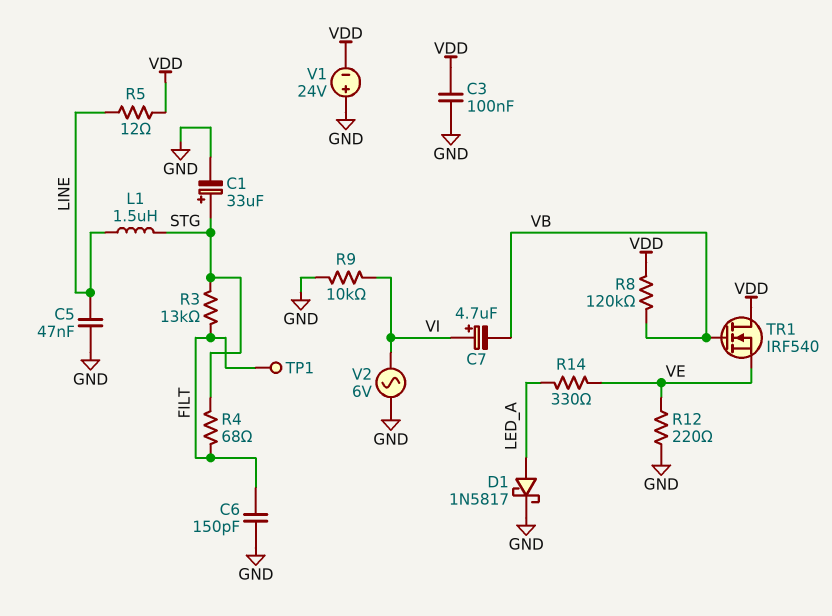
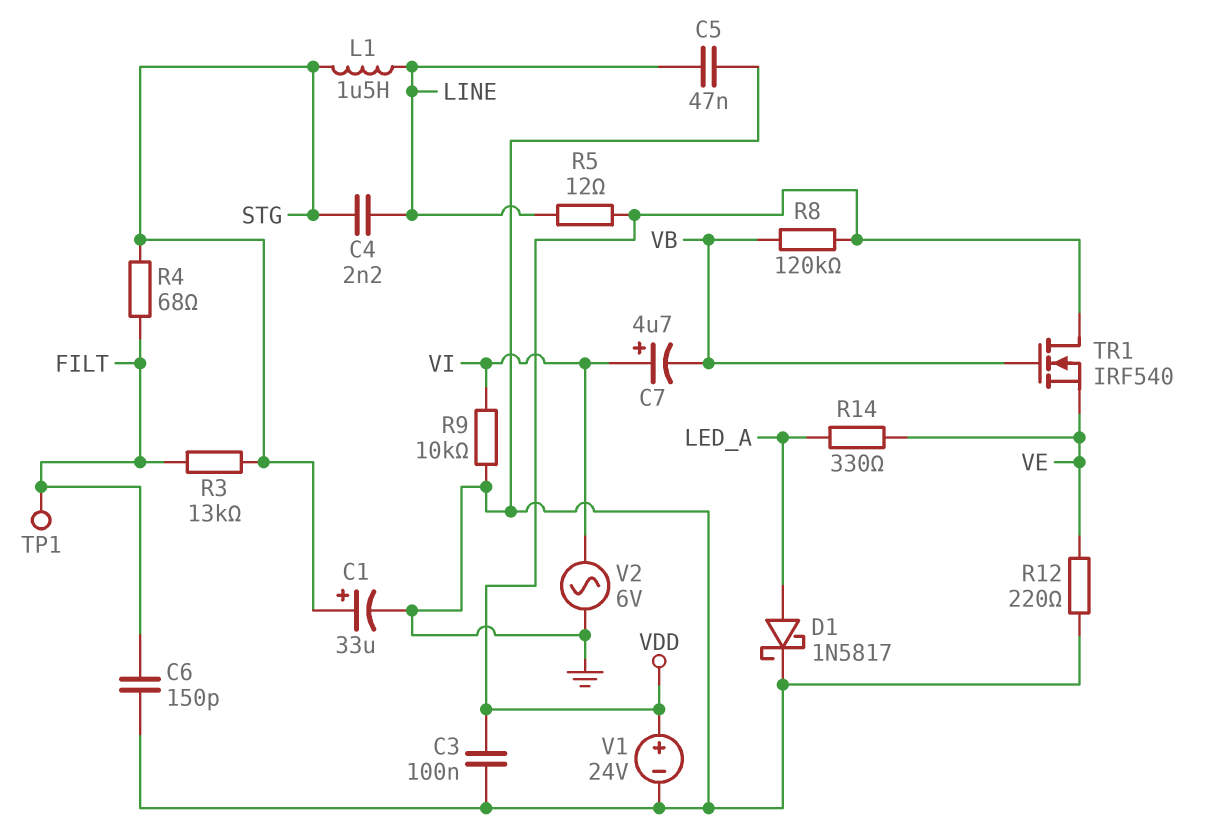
C4: none -> 2.2nF (LINE, STG)
V1: 24V (plus GND, minus VDD) -> 24V (plus VDD, minus GND)

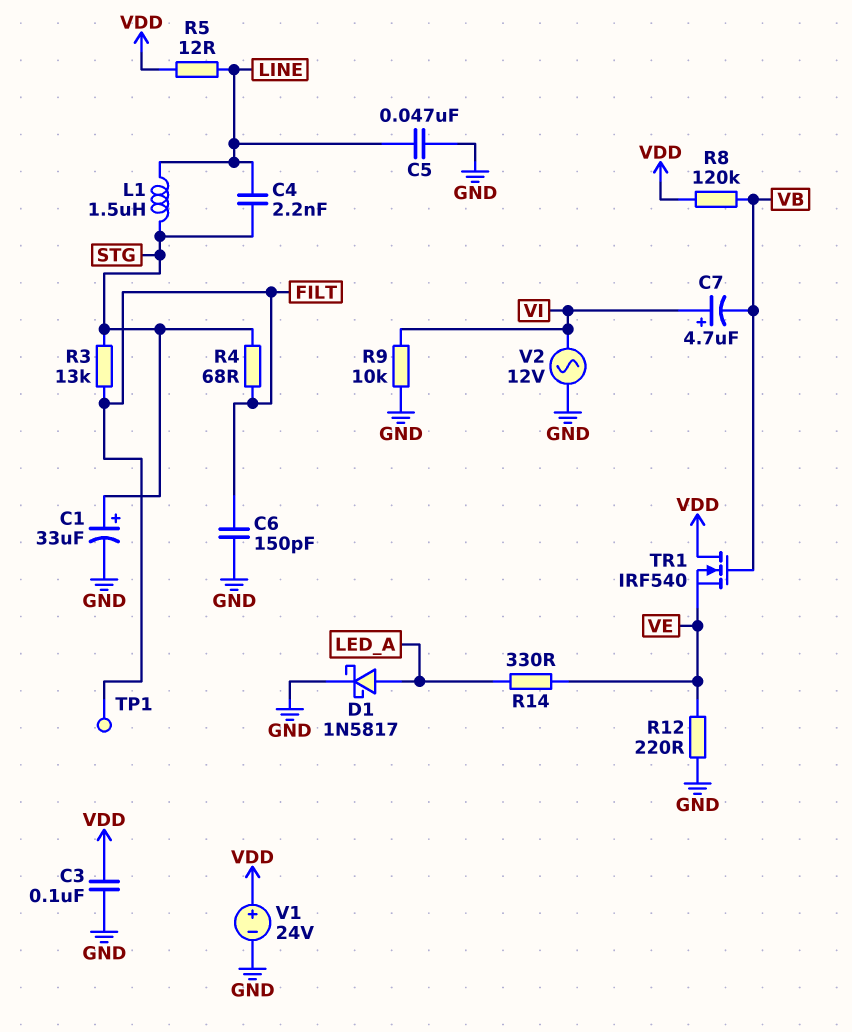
V2: AC 6V (GND, VI) -> AC 12V (GND, VI)

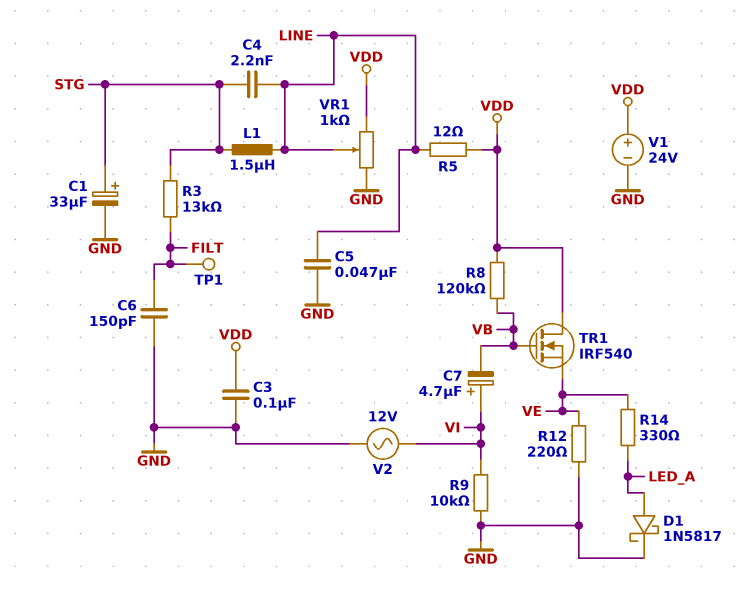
R4: 68 (FILT, STG) -> none
VR1: none -> 1k (GND, VDD, wiper LINE)

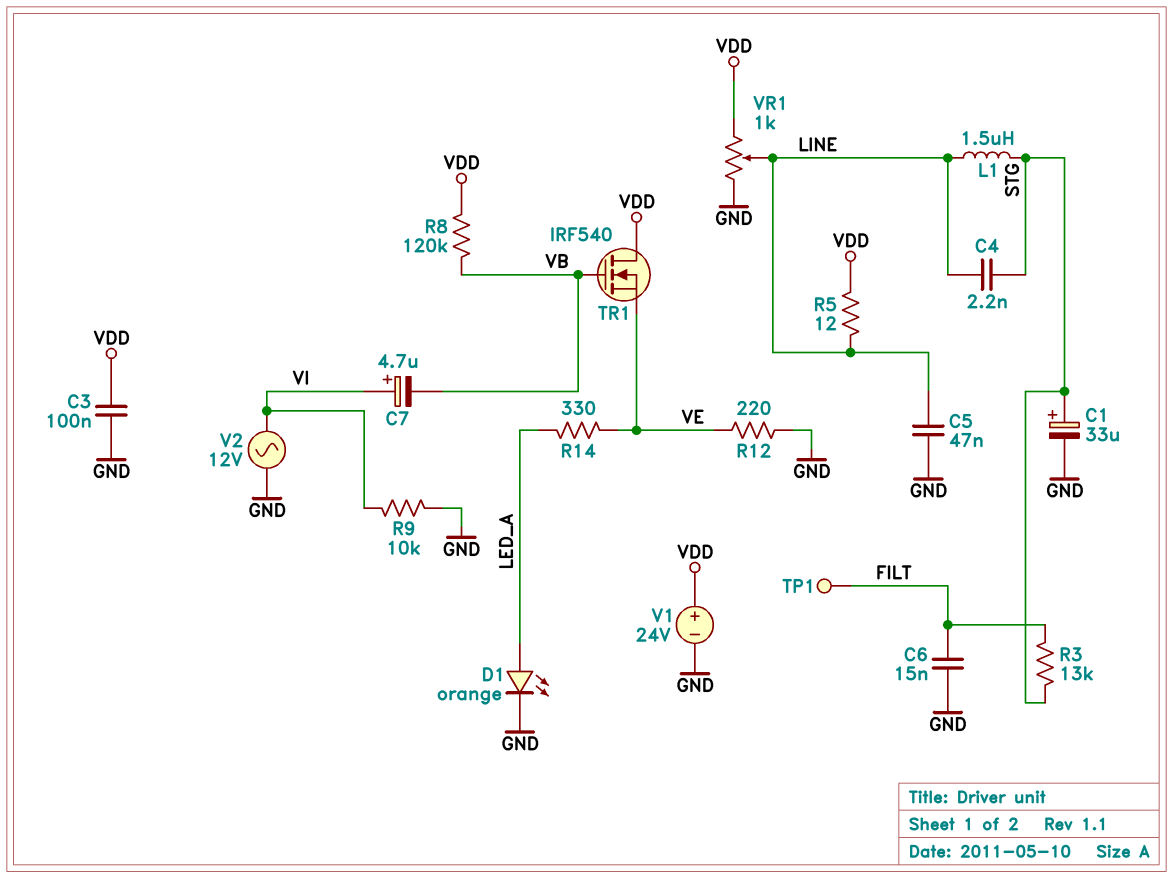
C6: 150pF (FILT, GND) -> 15nF (FILT, GND)
D1: schottky 1N5817 (A LED_A, K GND) -> LED orange (A LED_A, K GND)

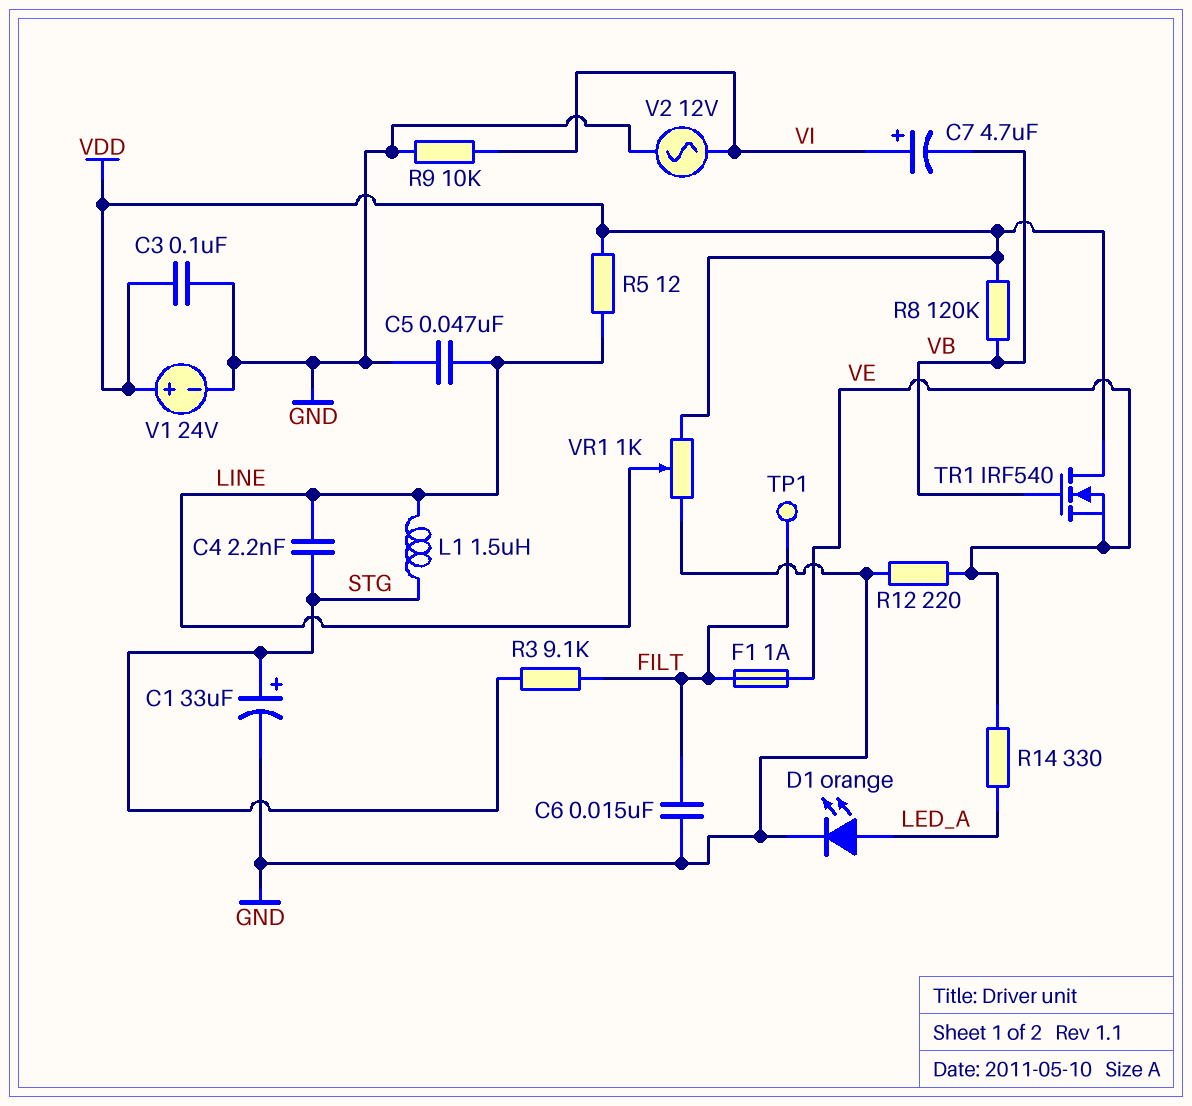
F1: none -> 1A (FILT, VE)
R3: 13k (FILT, STG) -> 9.1k (FILT, STG)

